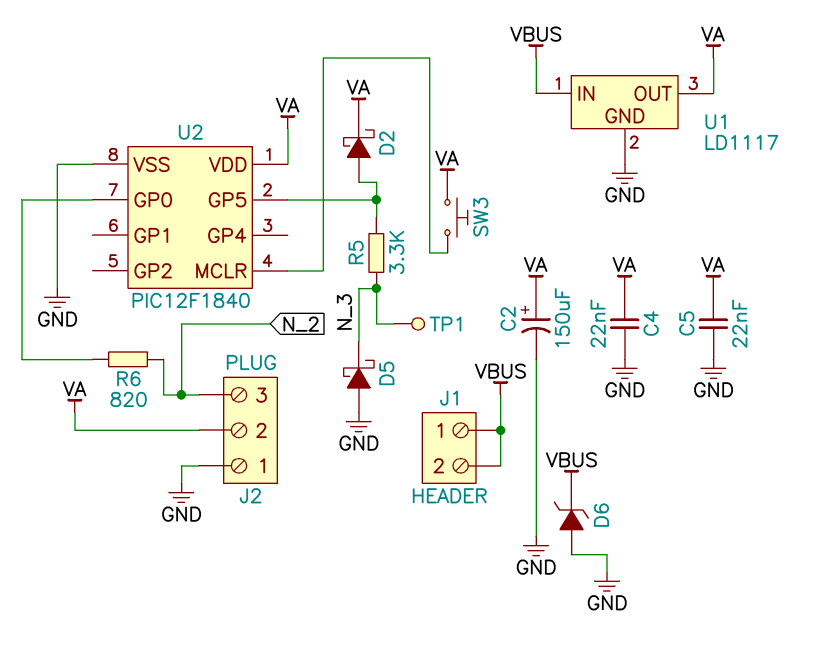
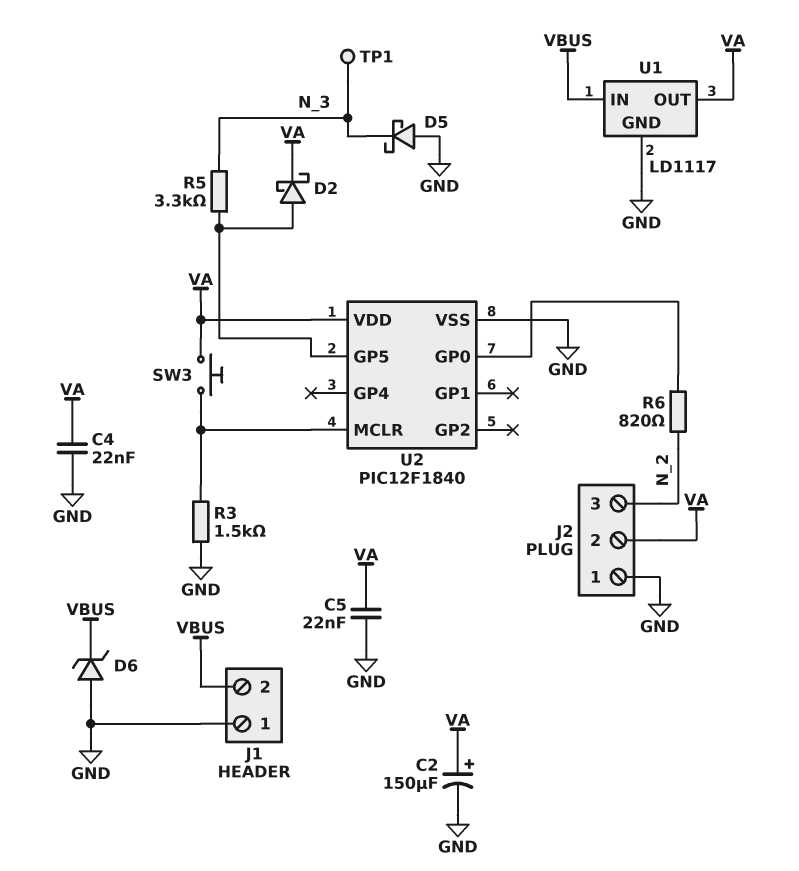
J1 pin 1: VBUS -> GND
R3: none -> 1.5k (GND, U2/MCLR)

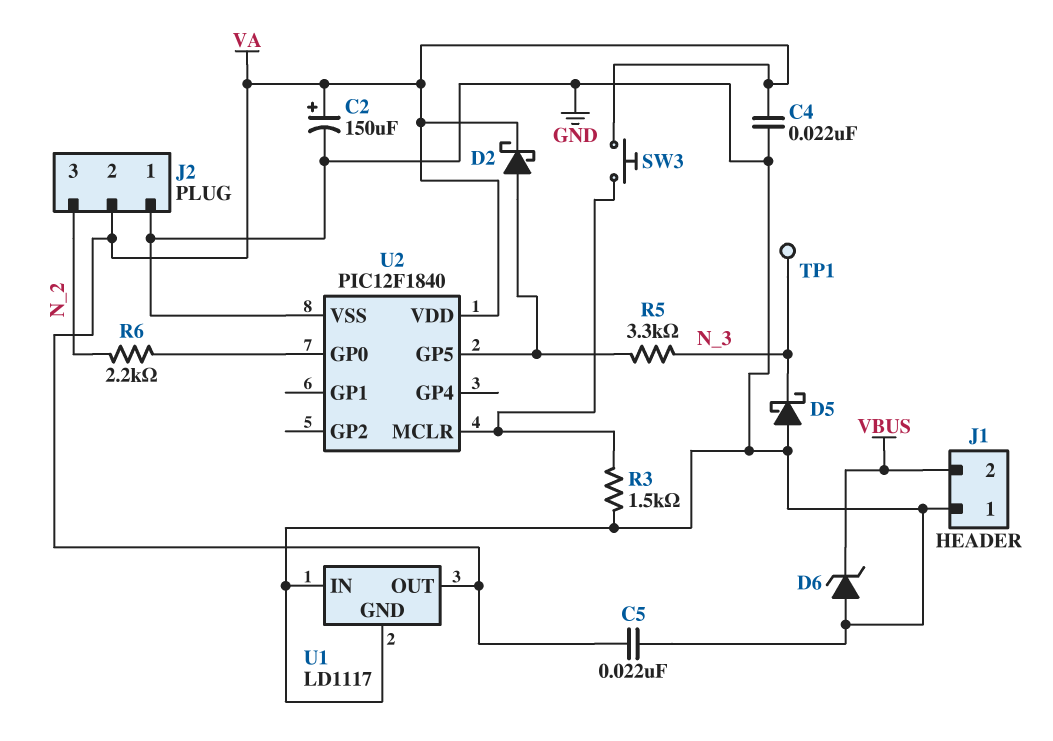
R6: 820 (N_2, U2/GP0) -> 2.2k (N_2, U2/GP0)
U1 pin IN: VBUS -> GND

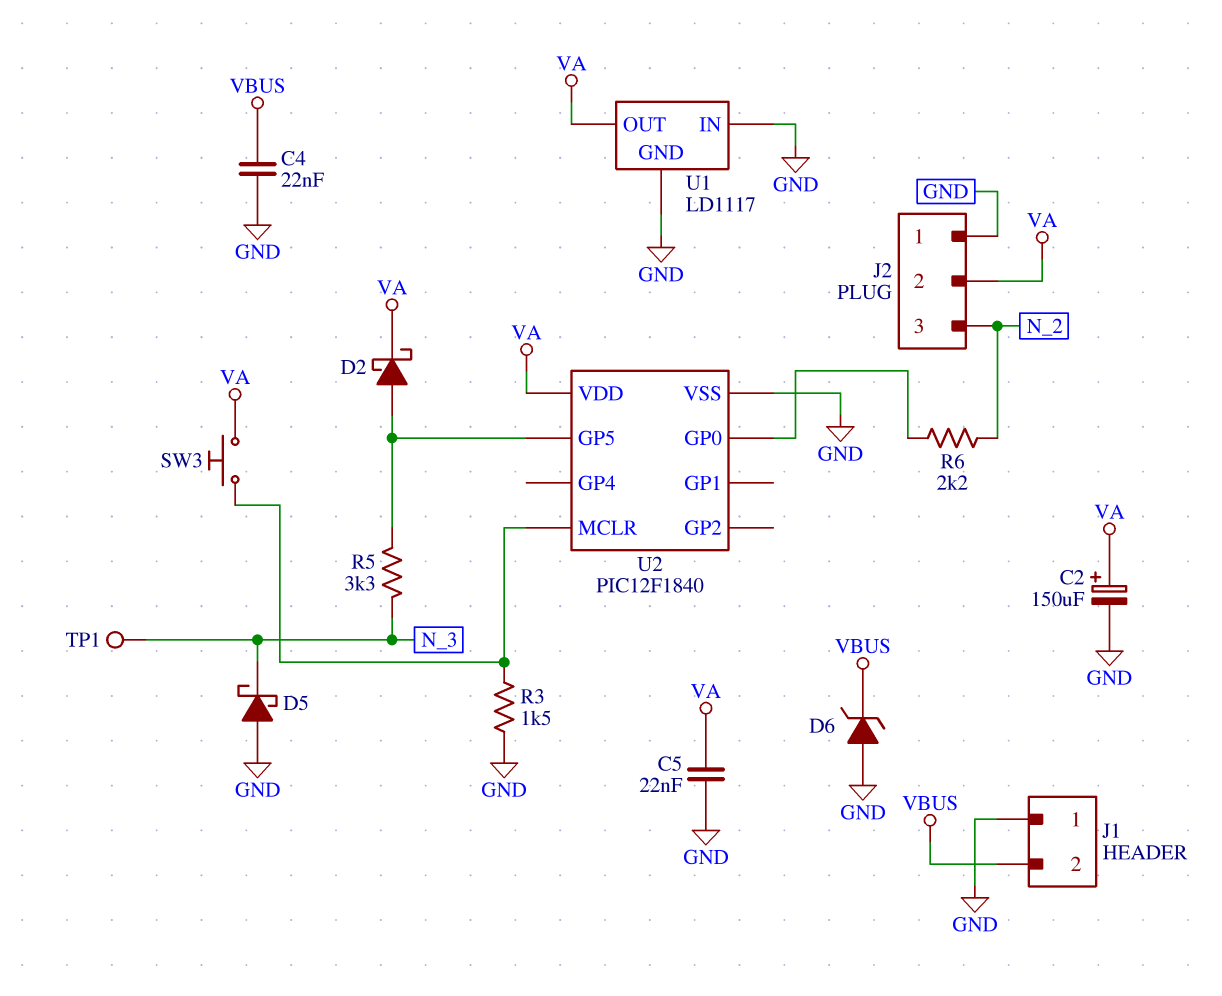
C4: 22nF (GND, VA) -> 22nF (GND, VBUS)

